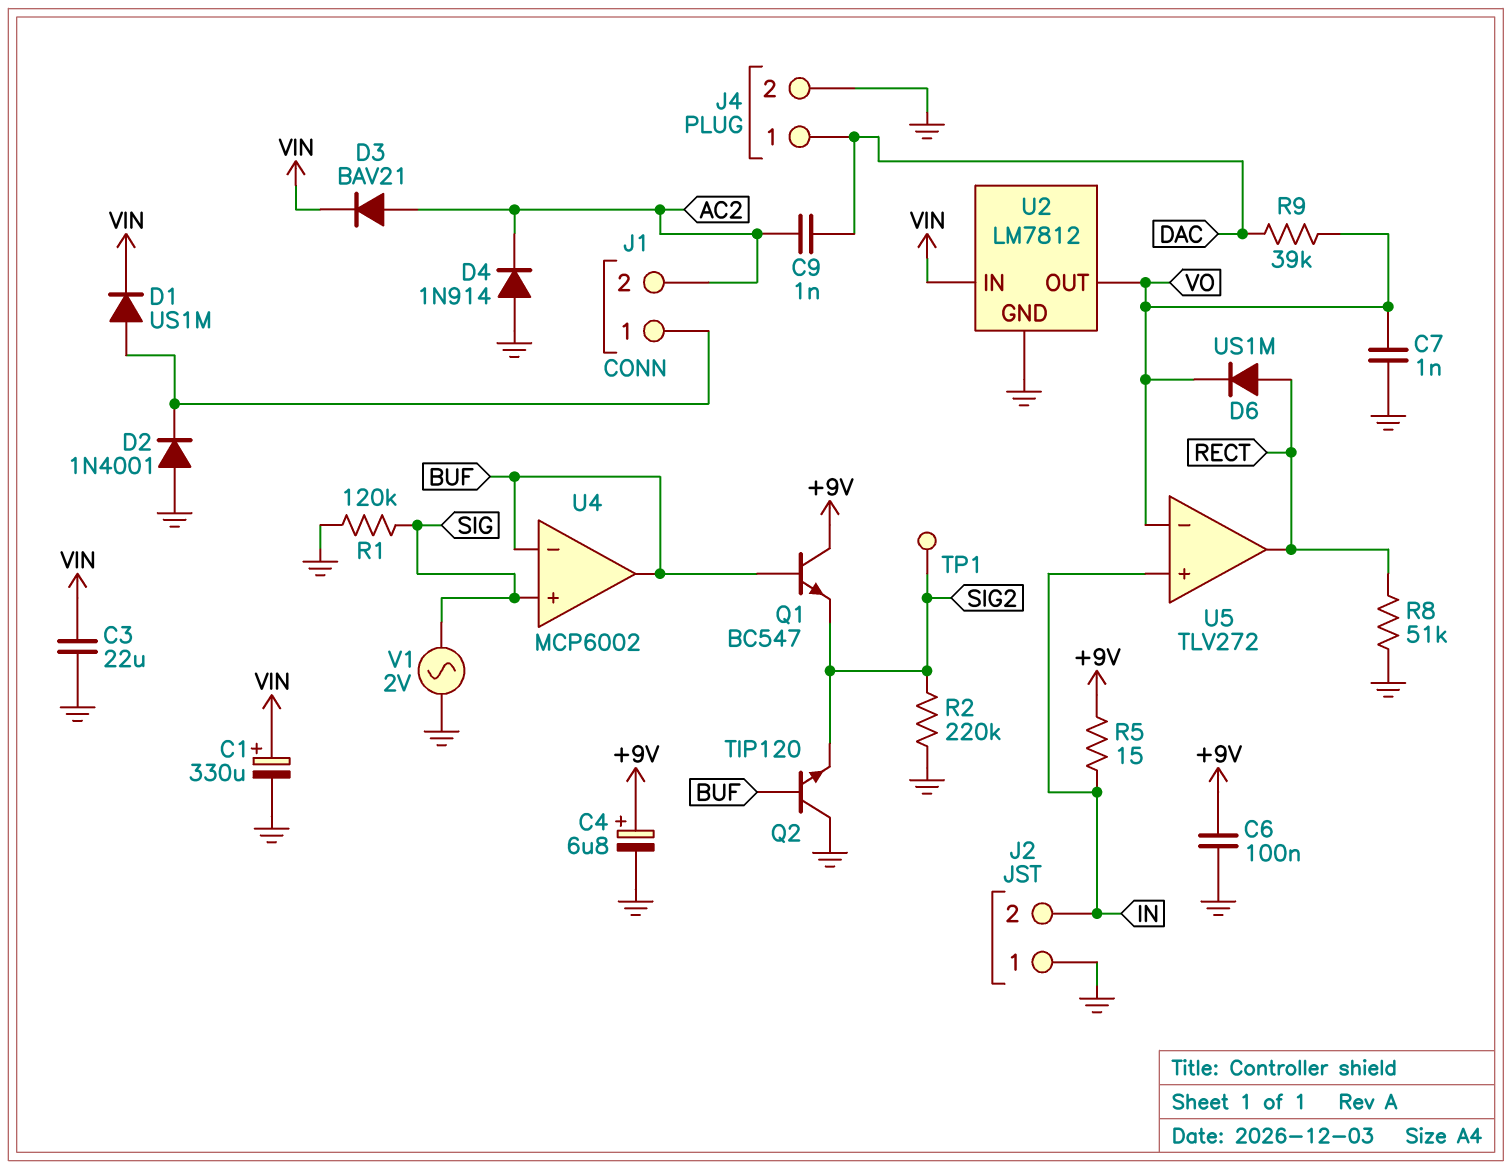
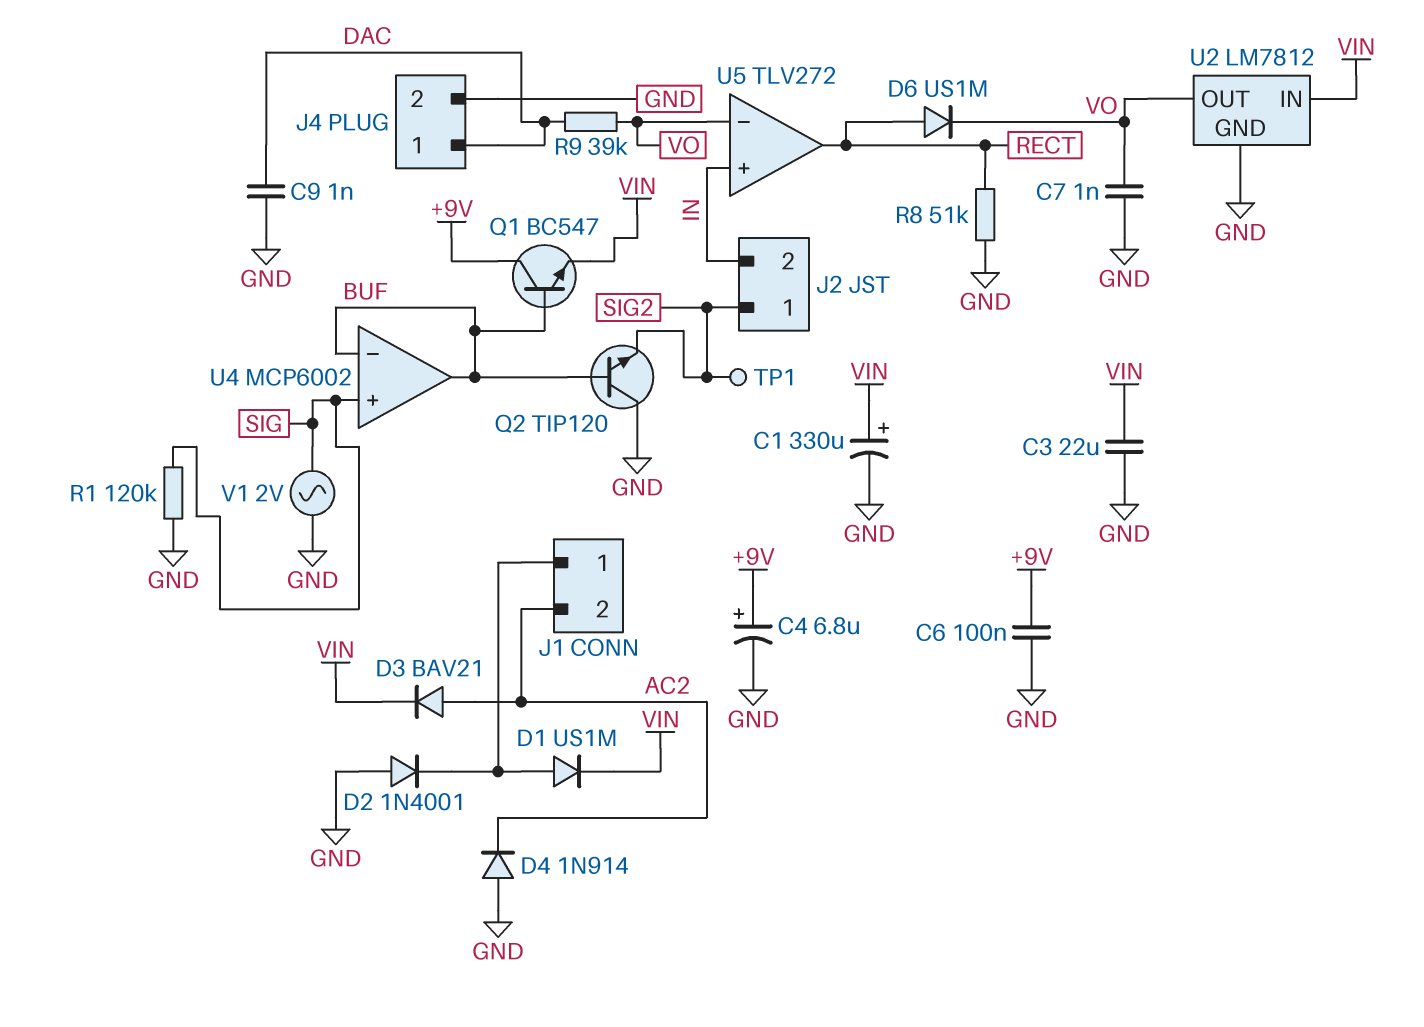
C9: 1nF (AC2, DAC) -> 1nF (DAC, GND)
J2 pin 1: GND -> SIG2
Q1: NPN BC547 (B BUF, C +9V, E SIG2) -> NPN BC547 (B BUF, C +9V, E VIN)
R2: 220k (GND, SIG2) -> none
R5: 15 (+9V, IN) -> none

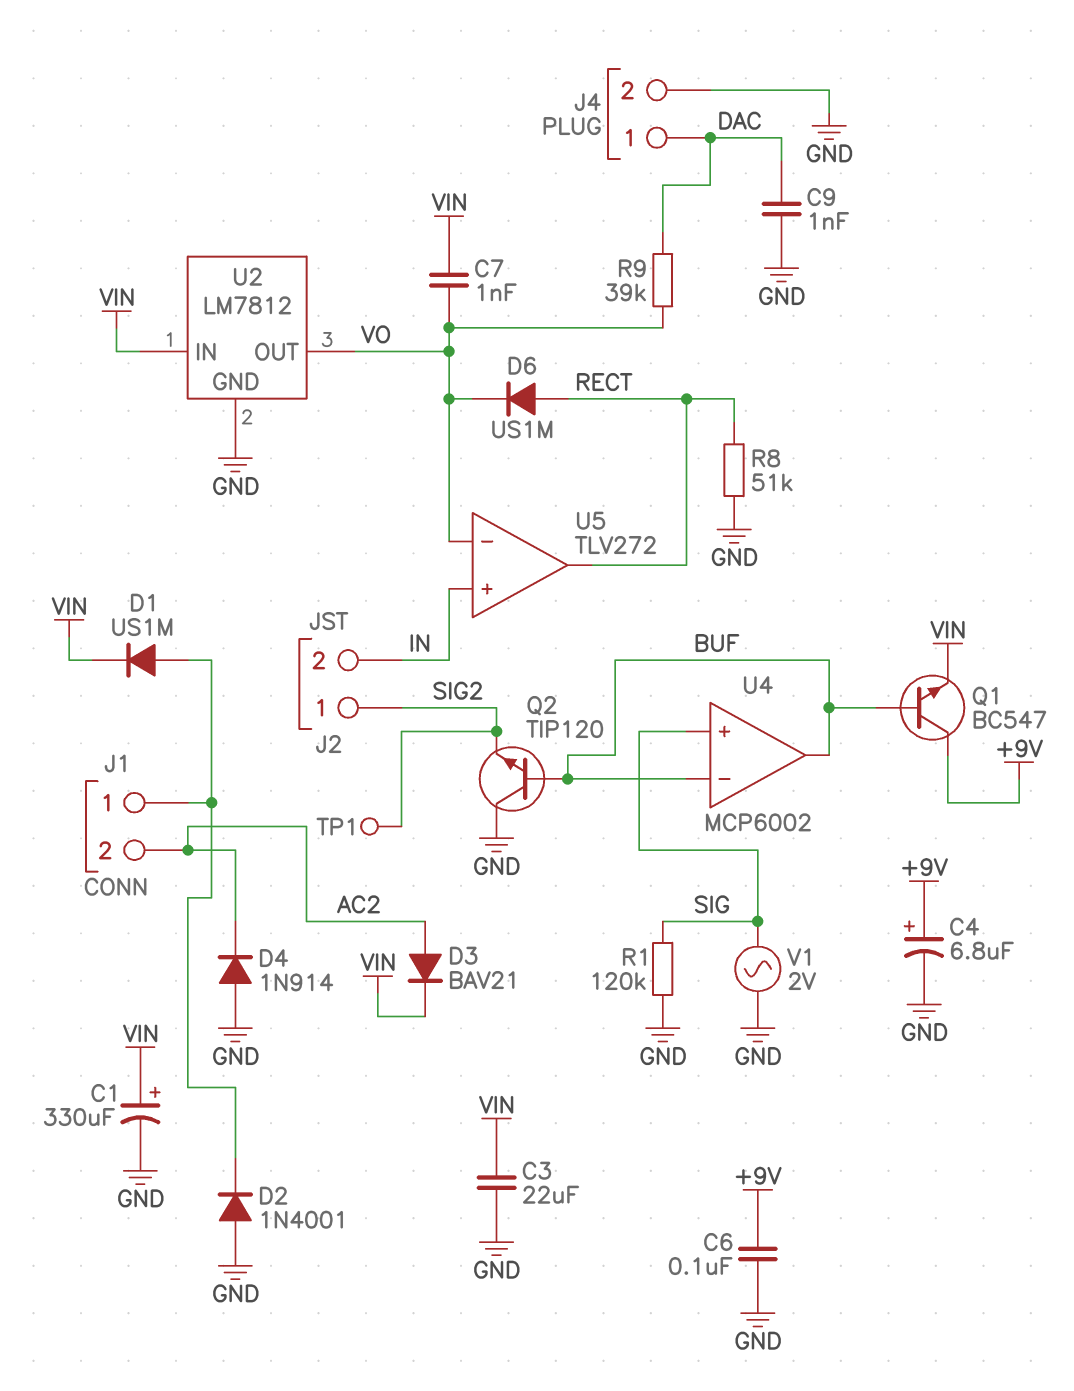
C7: 1nF (GND, VO) -> 1nF (VIN, VO)

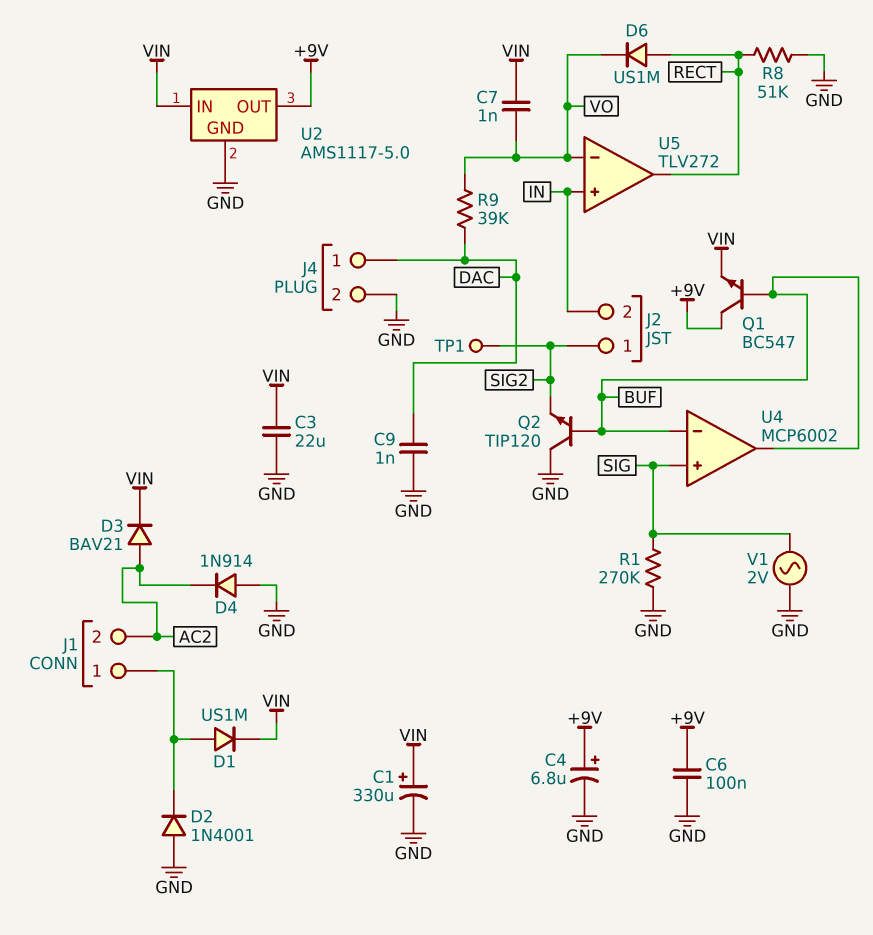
R1: 120k (GND, SIG) -> 270k (GND, SIG)
U2: LM7812 -> AMS1117-5.0
U2 pin OUT: VO -> +9V

